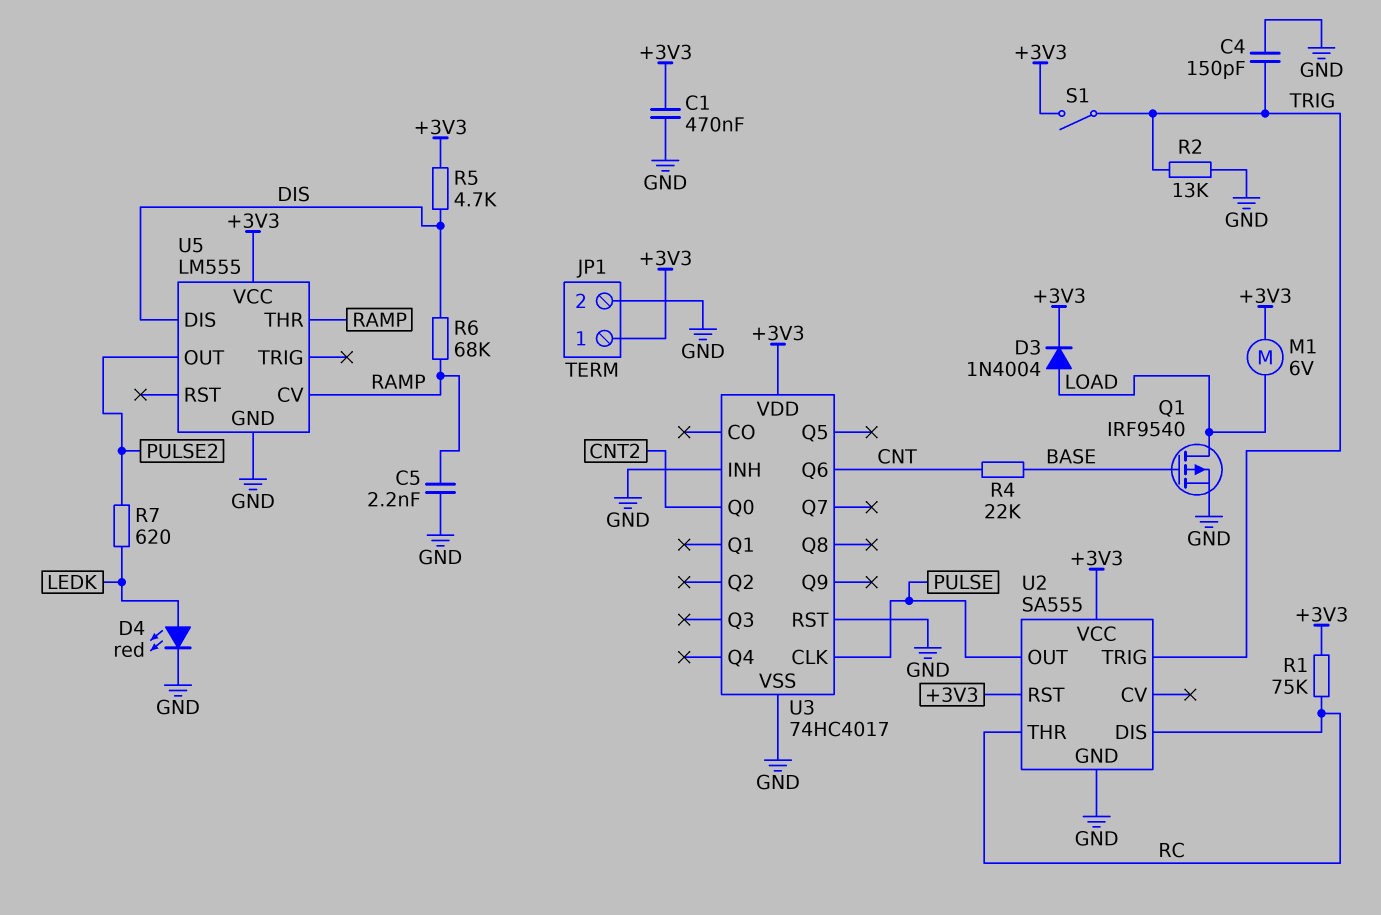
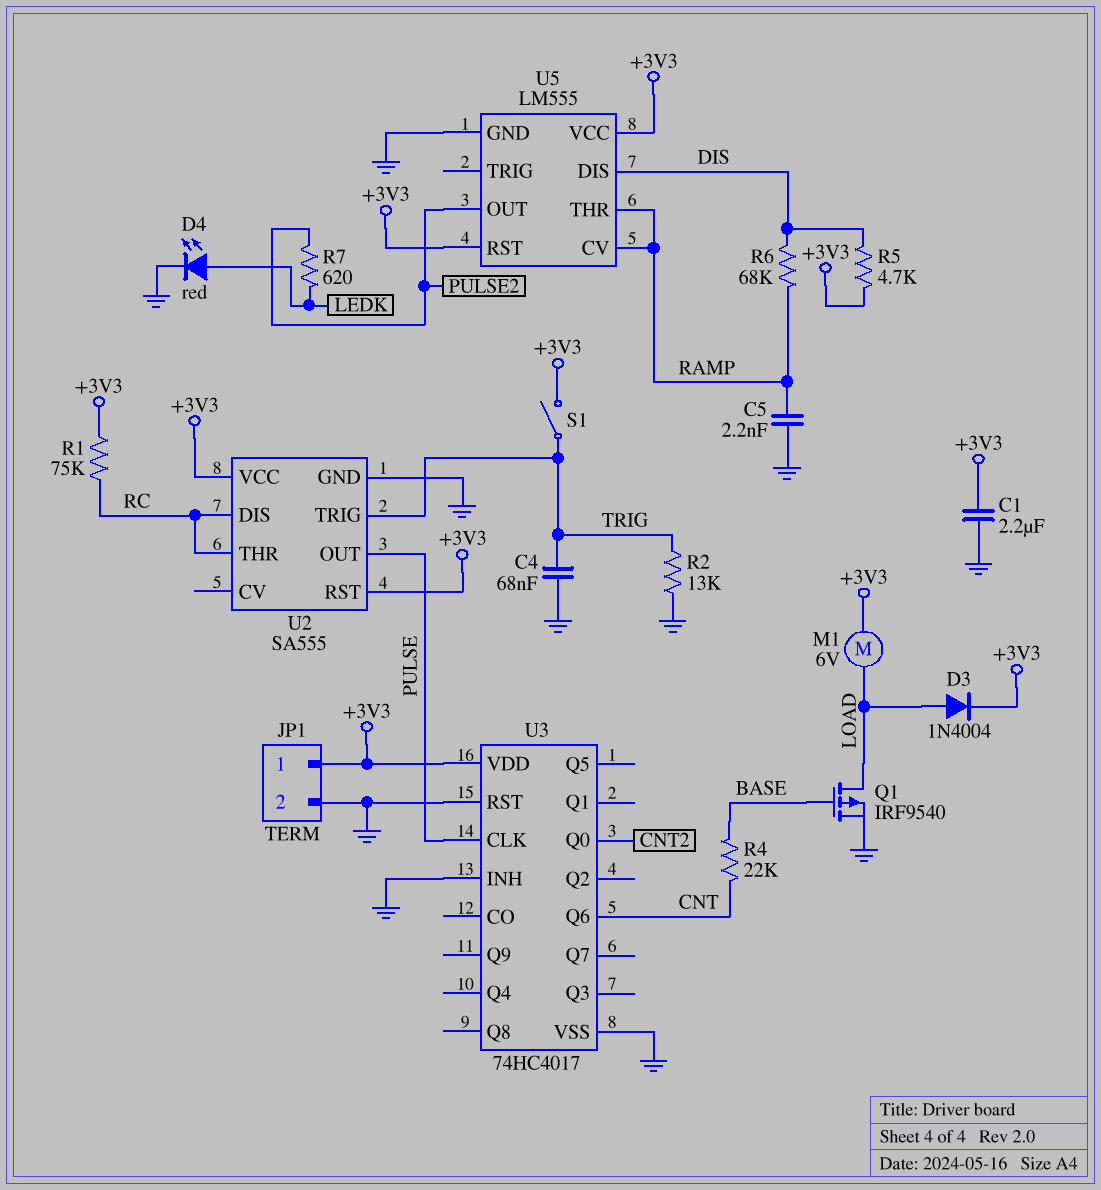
C1: 470nF (+3V3, GND) -> 2.2uF (+3V3, GND)
C4: 150pF (GND, TRIG) -> 68nF (GND, TRIG)
U5 pin RST: none -> +3V3

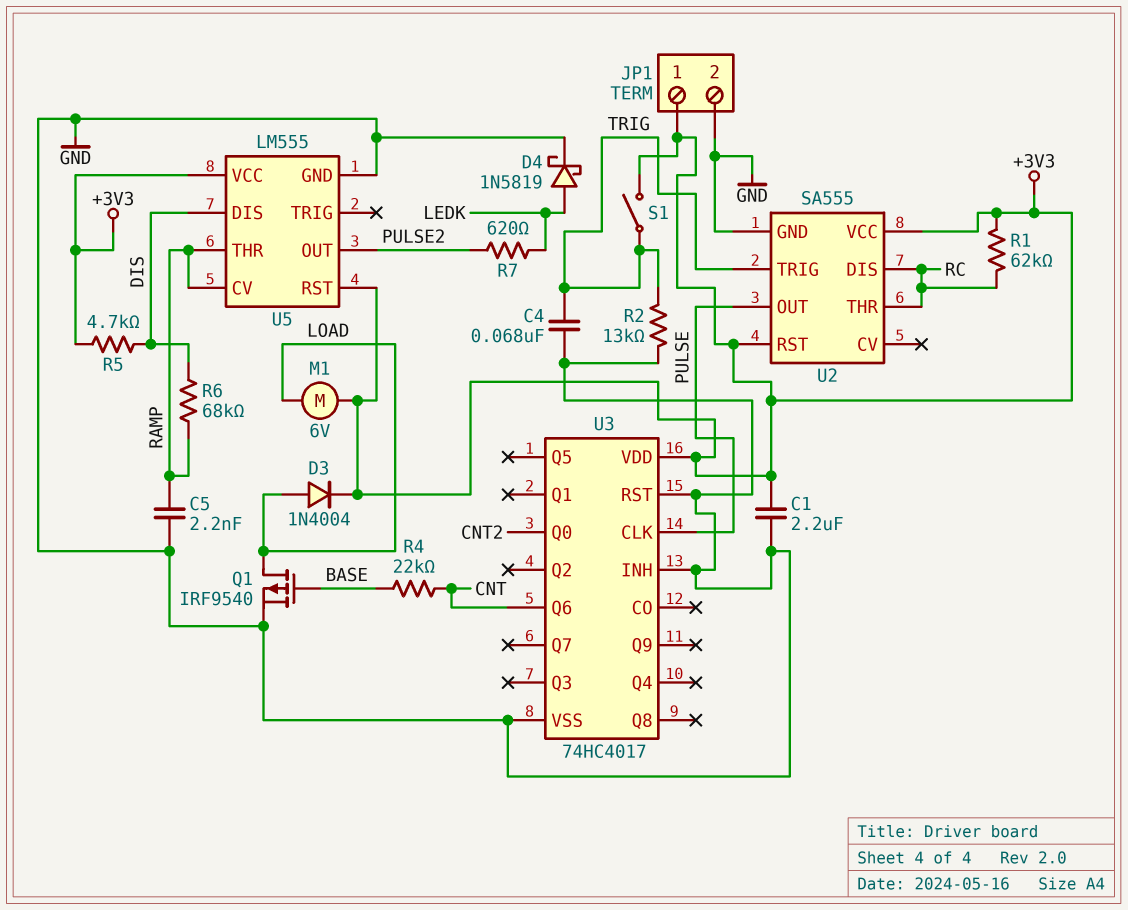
D4: LED red (A LEDK, K GND) -> schottky 1N5819 (A LEDK, K GND)
R1: 75k (+3V3, RC) -> 62k (+3V3, RC)

